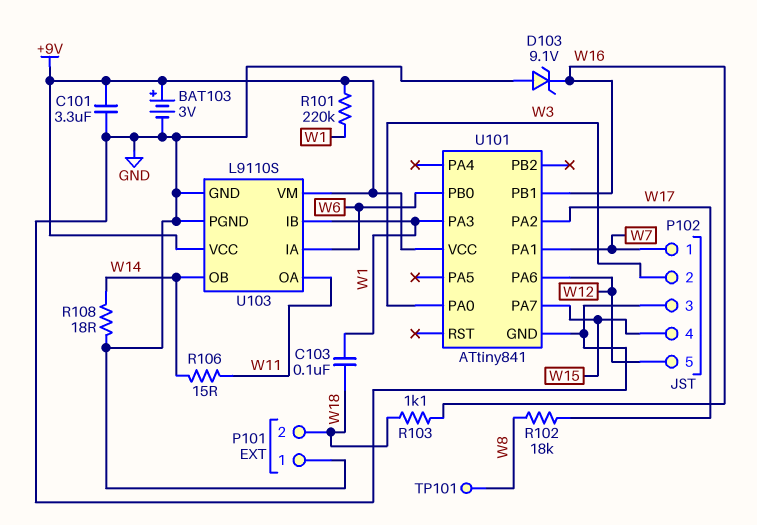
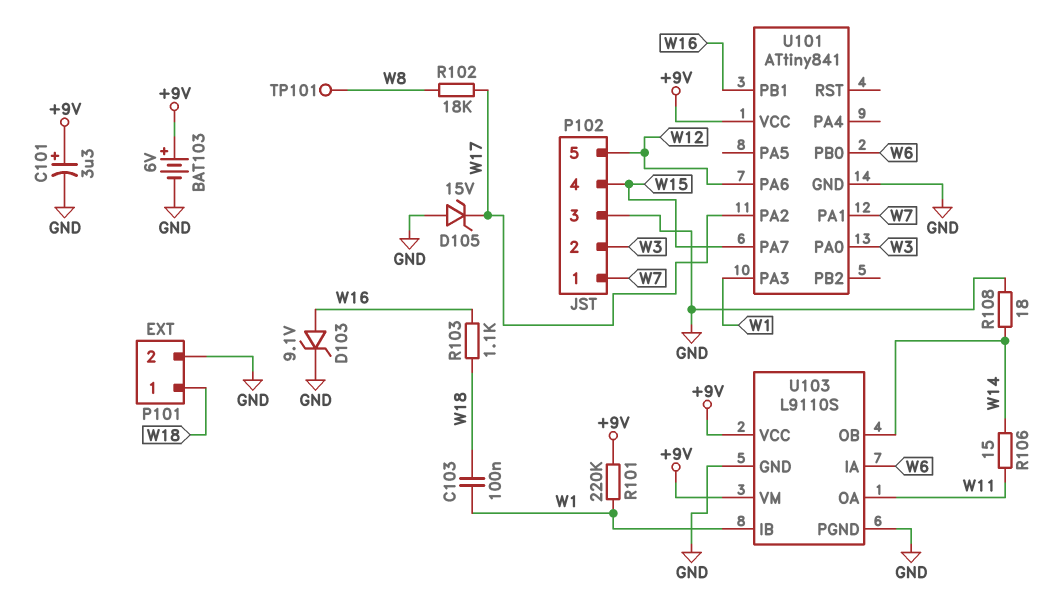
BAT103: 3V (plus +9V, minus GND) -> 6V (plus +9V, minus GND)
C101: 3.3uF (+9V, GND) -> 3.3uF (plus +9V, minus GND)
D103: zener 9.1V (A GND, K W16) -> zener 9.1V (A W16, K GND)
D105: none -> zener 15V (A GND, K W17)
P101 pin 1: GND -> W18
P101 pin 2: W18 -> GND

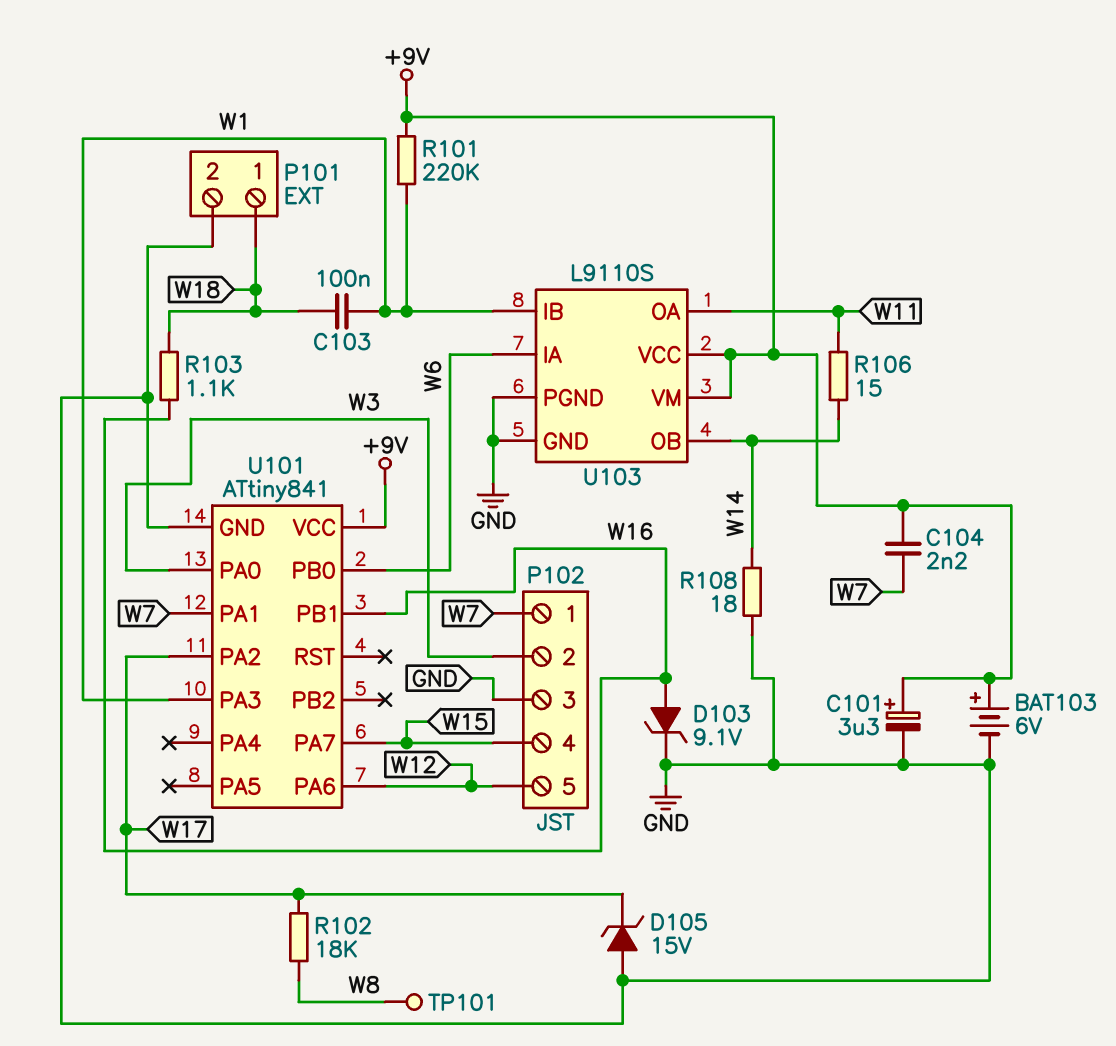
C104: none -> 2.2nF (+9V, W7)

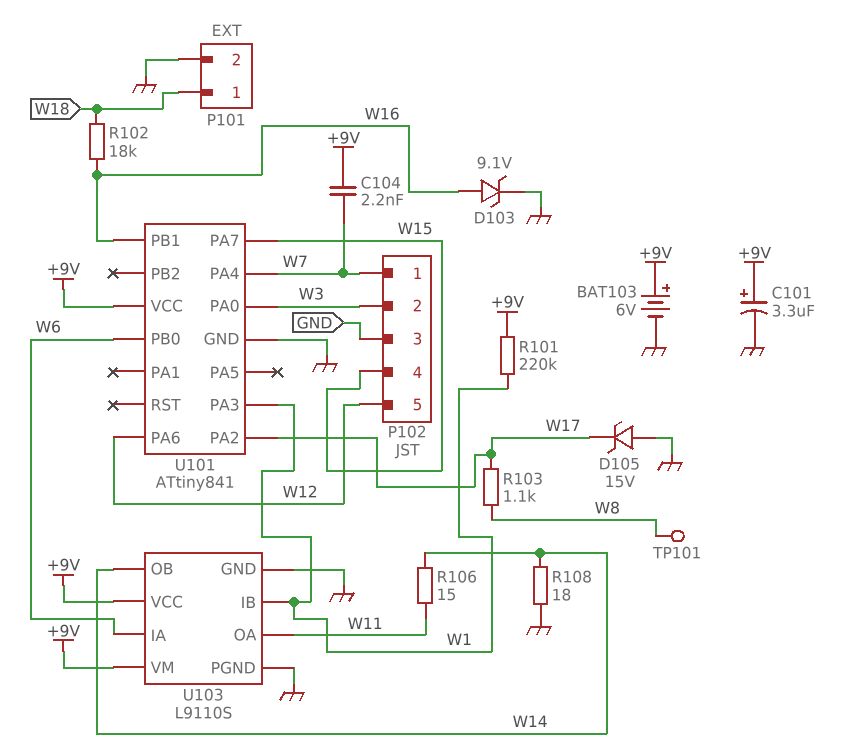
C103: 100nF (W1, W18) -> none
R102: 18k (W8, W17) -> 18k (W16, W18)
R103: 1.1k (W16, W18) -> 1.1k (W8, W17)
U101 pin PA1: W7 -> none
U101 pin PA4: none -> W7

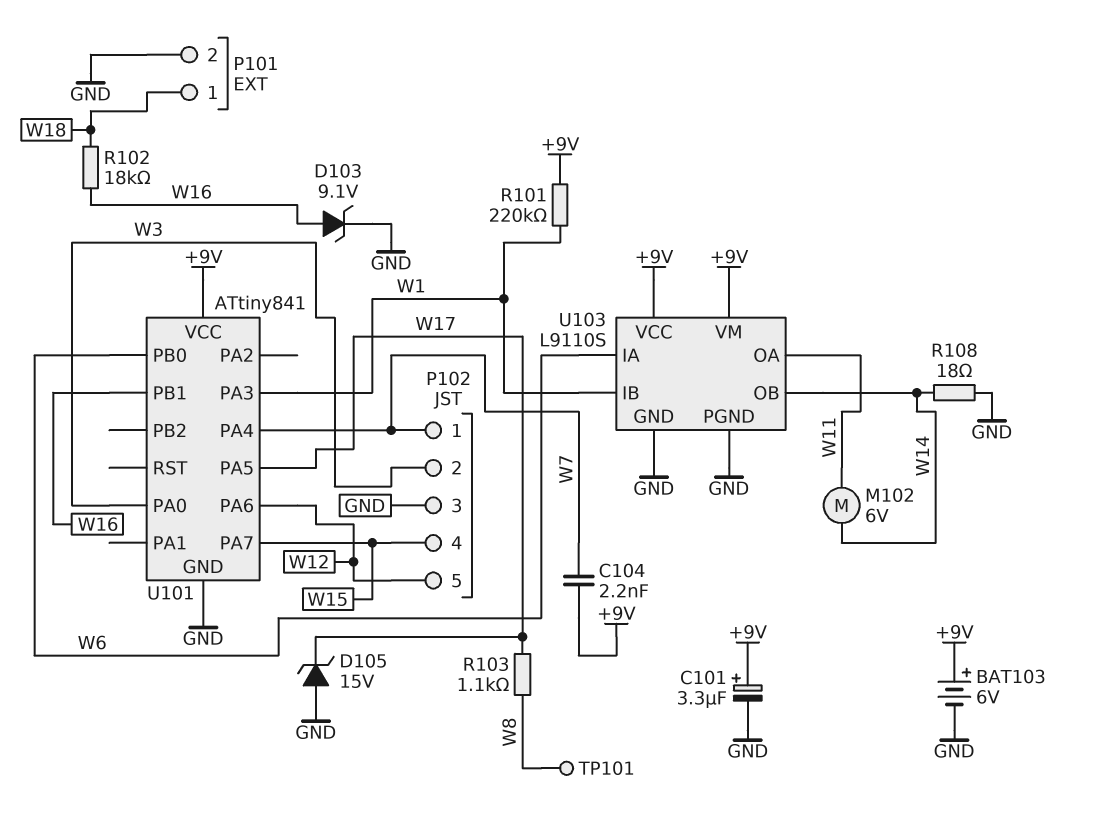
M102: none -> motor 6V (W11, W14)
R106: 15 (W11, W14) -> none
U101 pin PA2: W17 -> none
U101 pin PA5: none -> W17

